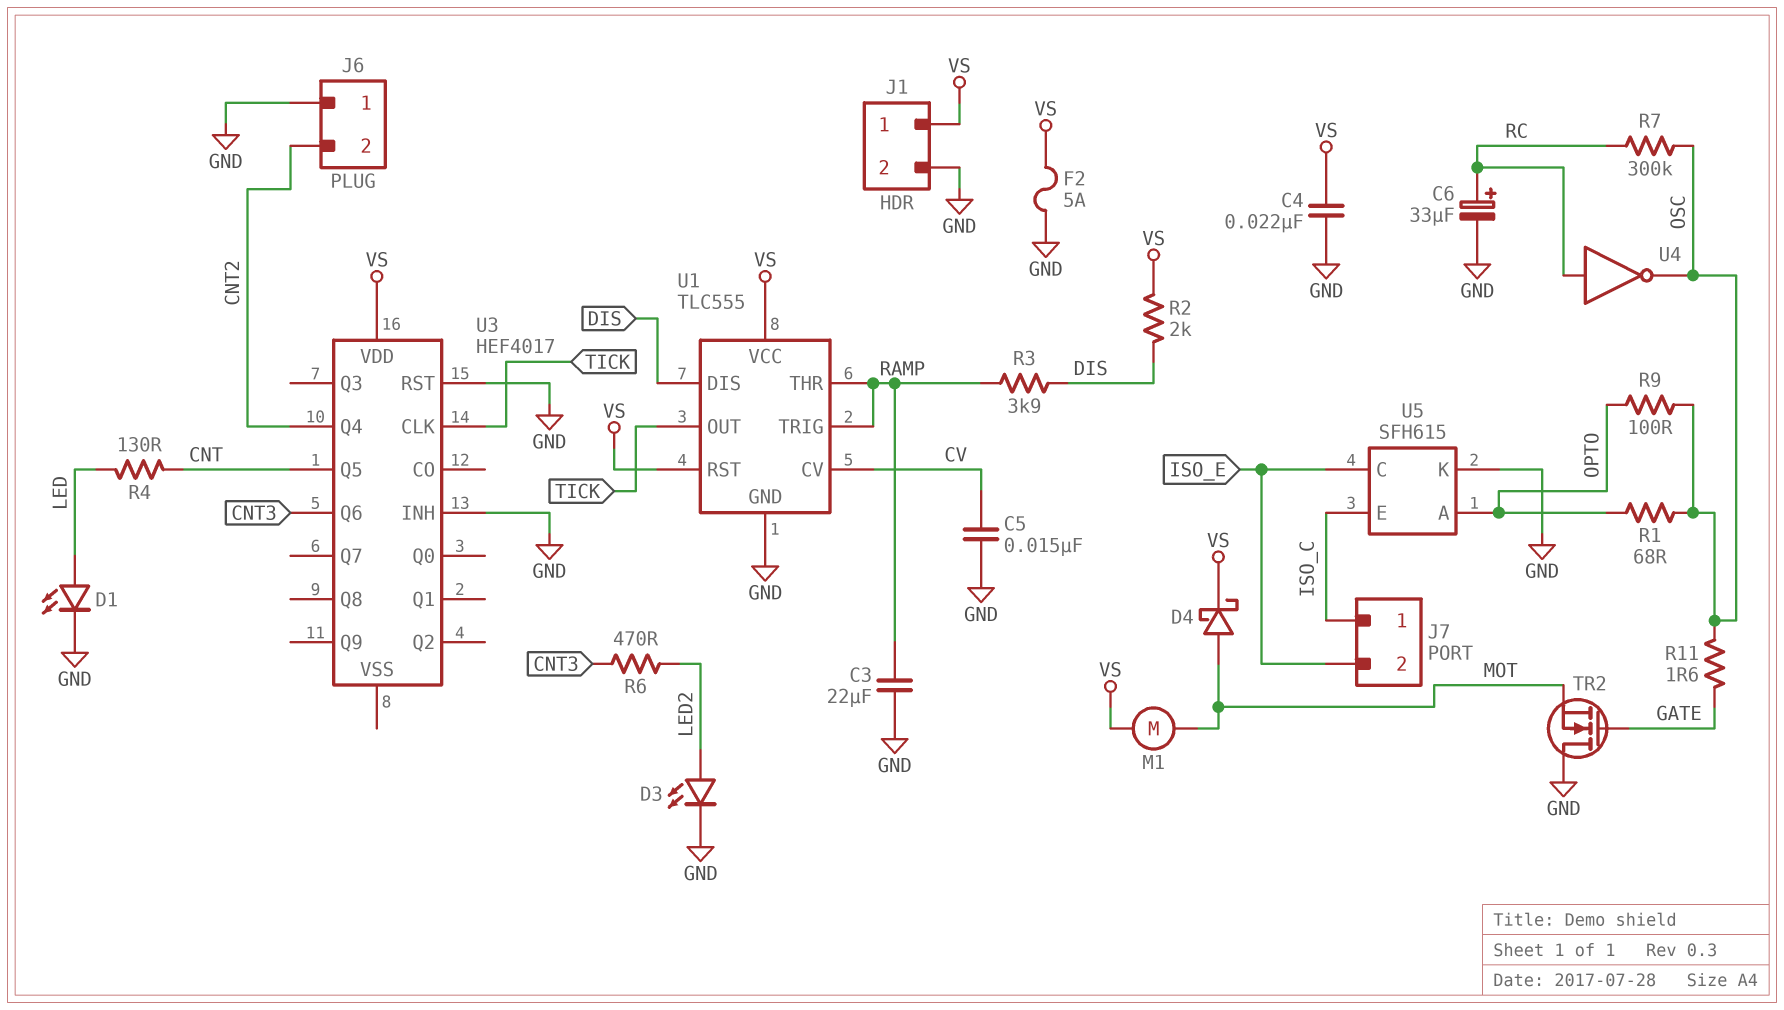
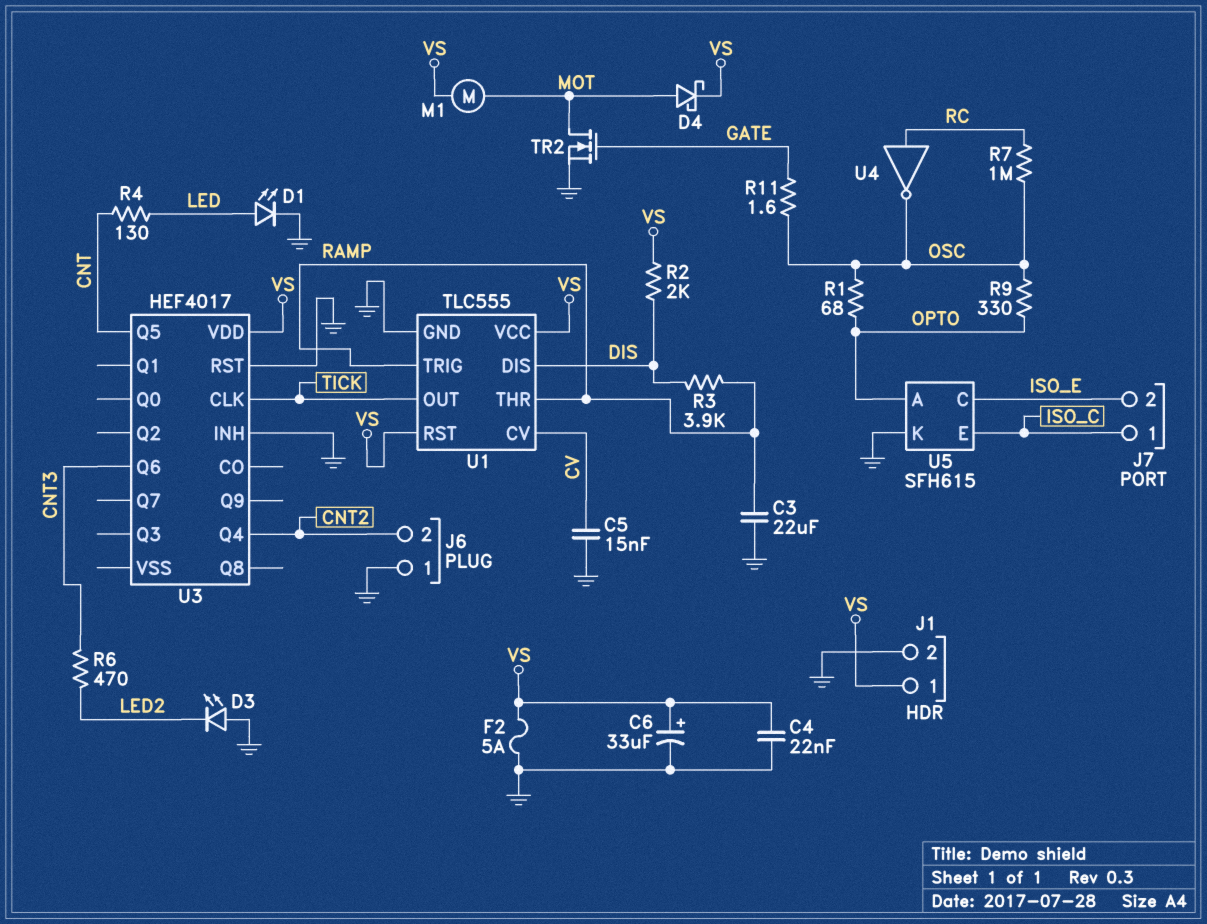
C6: 33uF (plus RC, minus GND) -> 33uF (plus VS, minus GND)
D3: LED (A LED2, K GND) -> LED (A GND, K LED2)
R7: 300k (OSC, RC) -> 1M (OSC, RC)
R9: 100 (OPTO, OSC) -> 330 (OPTO, OSC)
TR2: NMOS (G GATE, D GND, S MOT) -> NMOS (G GATE, D MOT, S GND)

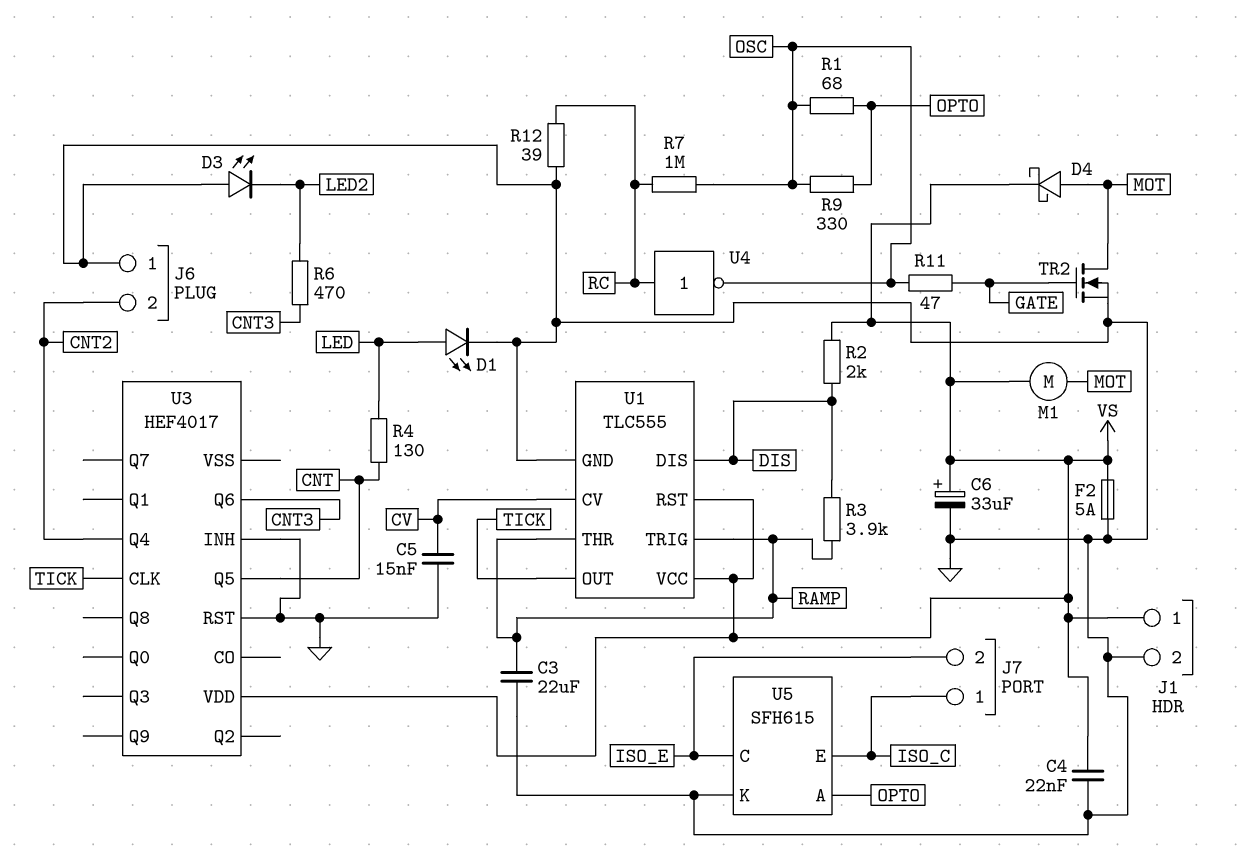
R11: 1.6 (GATE, OSC) -> 47 (GATE, OSC)
R12: none -> 39 (GND, RC)

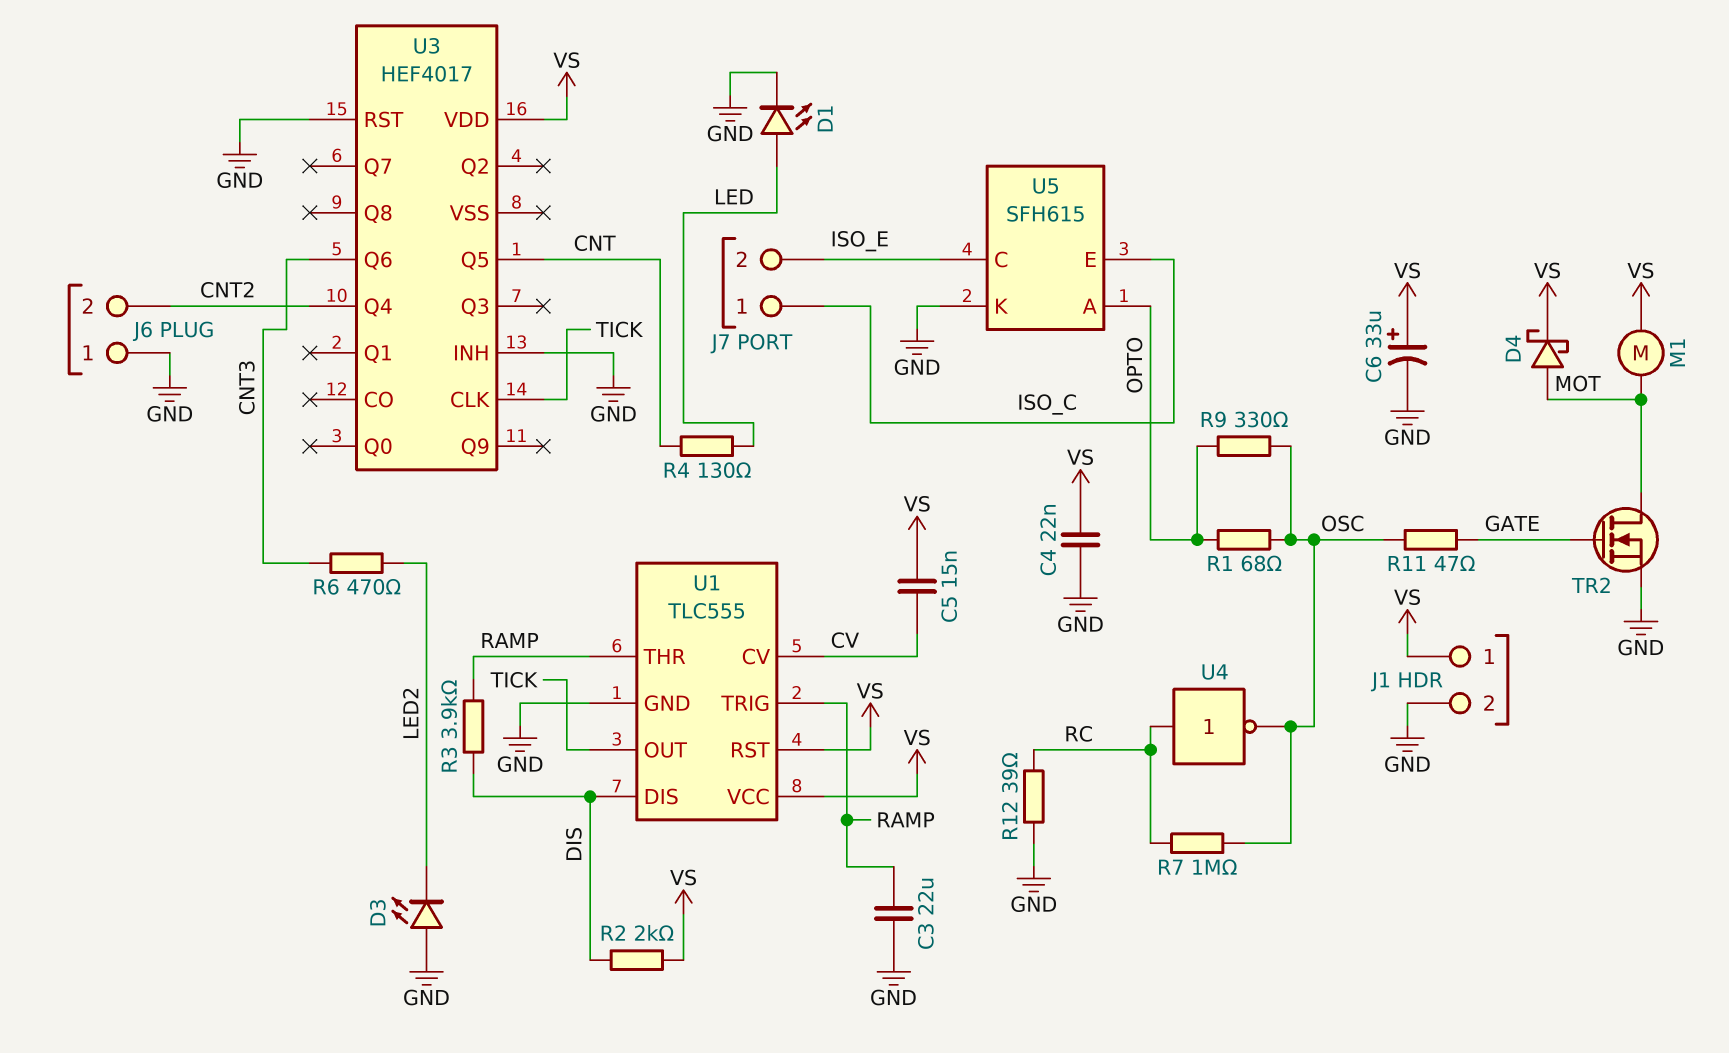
C5: 15nF (CV, GND) -> 15nF (CV, VS)
F2: 5A (GND, VS) -> none

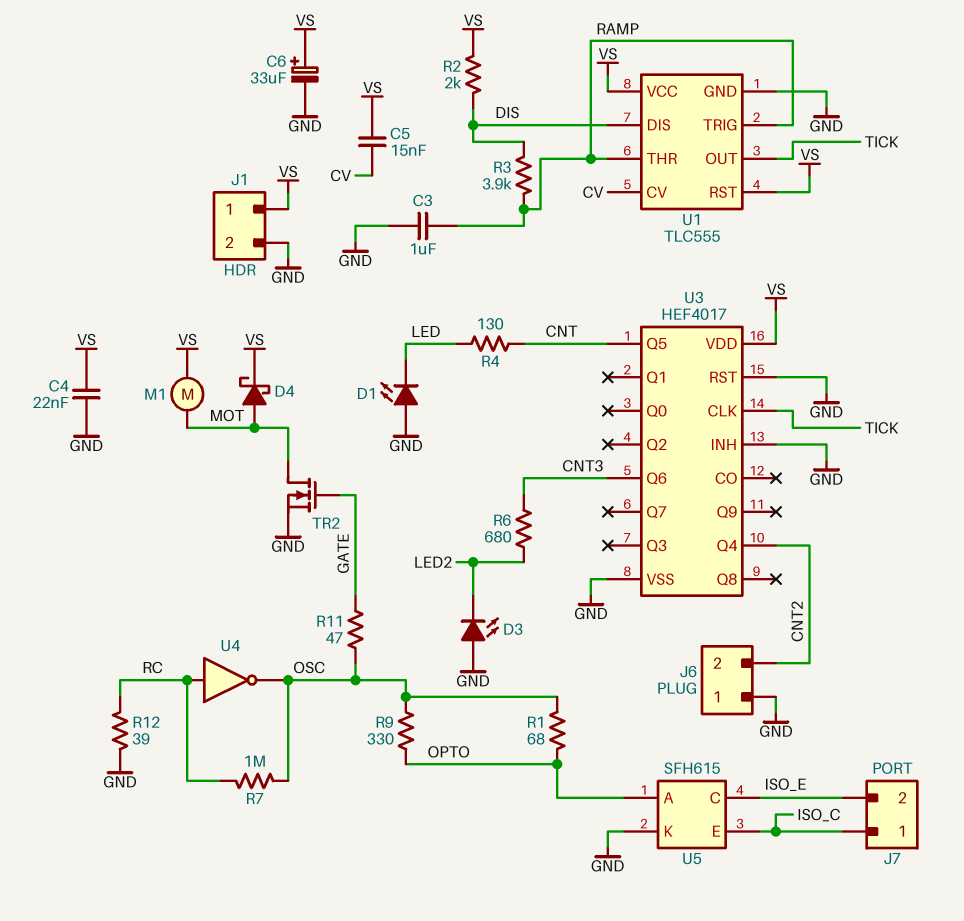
C3: 22uF (GND, RAMP) -> 1uF (GND, RAMP)
D1: LED (A LED, K GND) -> LED (A GND, K LED)
R6: 470 (CNT3, LED2) -> 680 (CNT3, LED2)
U3 pin VSS: none -> GND

